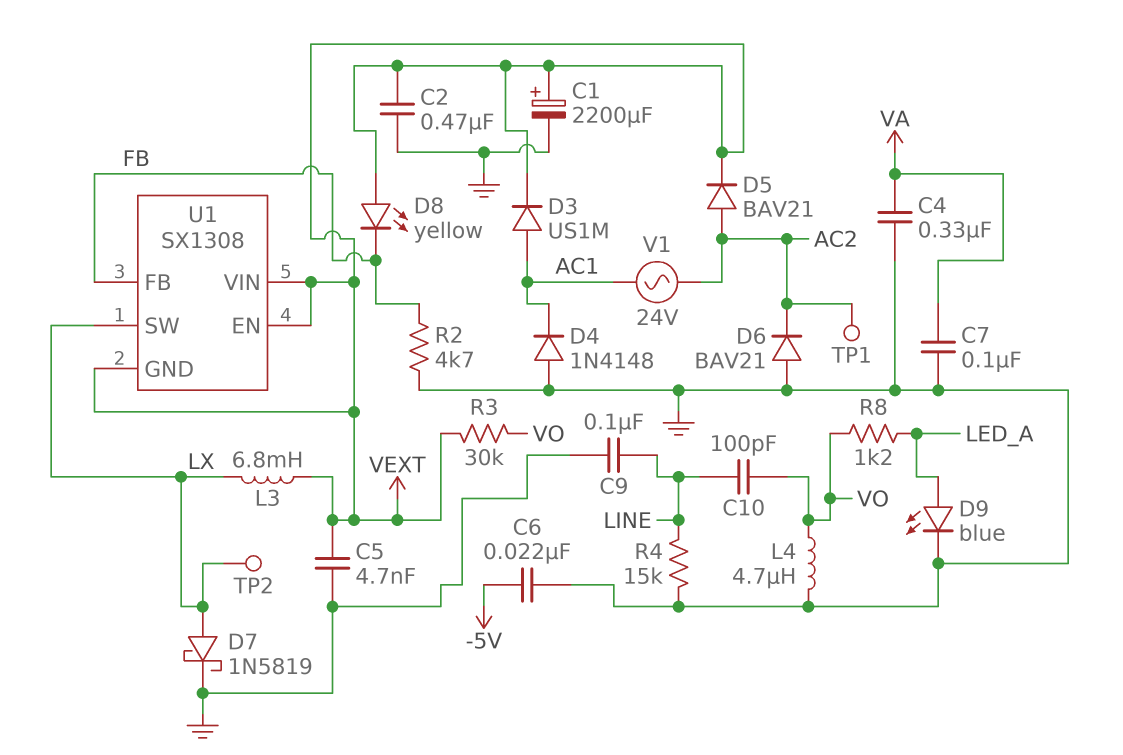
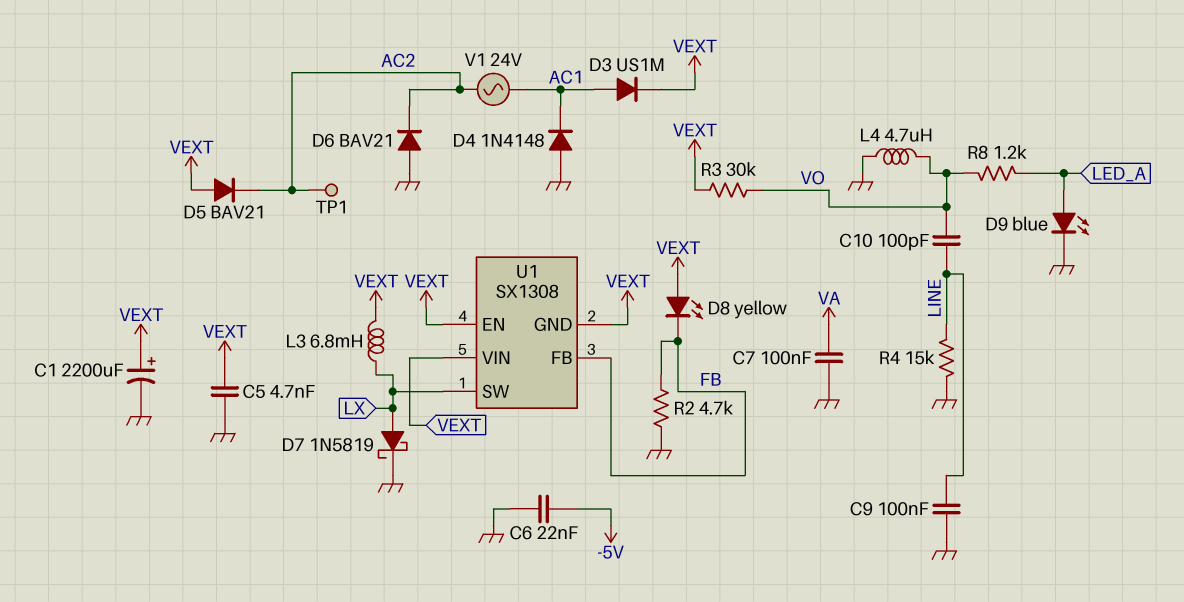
C2: 470nF (GND, VEXT) -> none
C4: 330nF (GND, VA) -> none
D5: diode BAV21 (A AC2, K VEXT) -> diode BAV21 (A VEXT, K AC2)
TP2: test point (LX) -> none

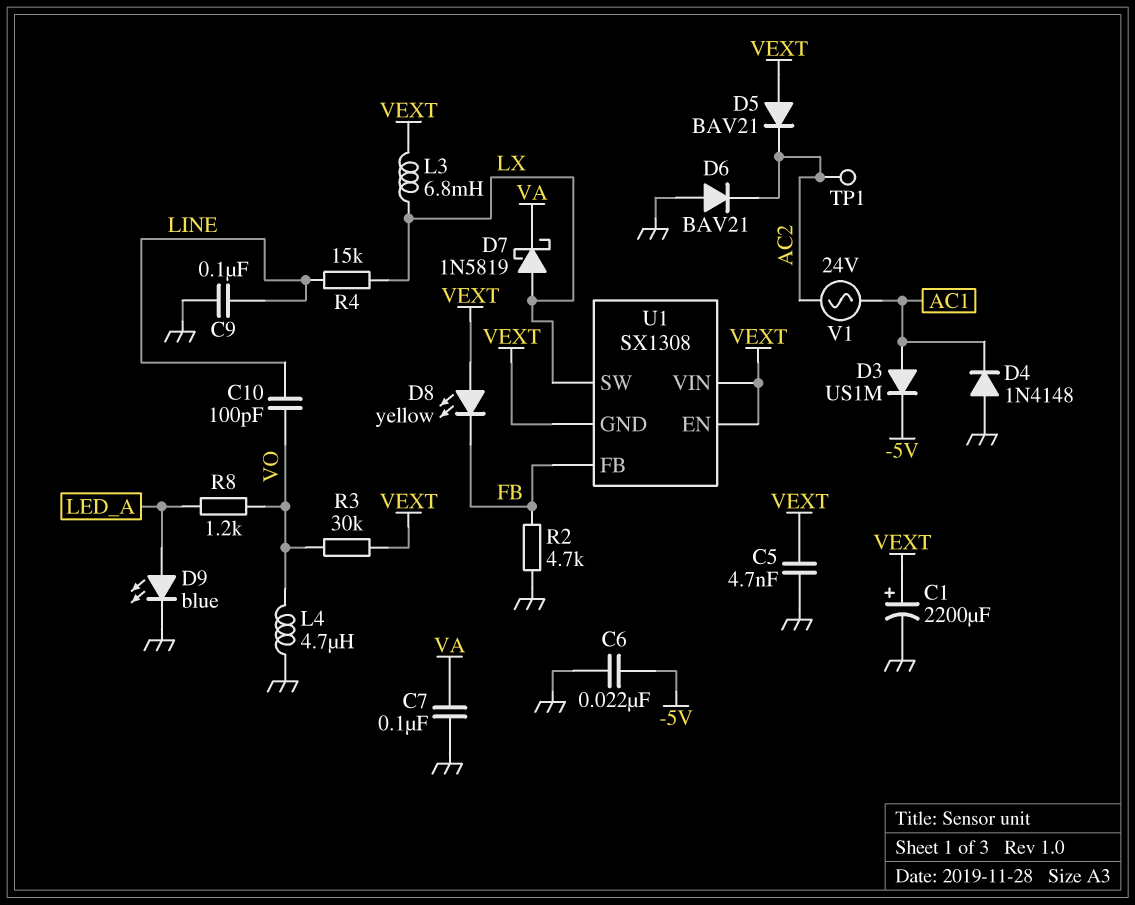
D3: diode US1M (A AC1, K VEXT) -> diode US1M (A AC1, K -5V)
D7: schottky 1N5819 (A LX, K GND) -> schottky 1N5819 (A LX, K VA)
R4: 15k (GND, LINE) -> 15k (LINE, LX)

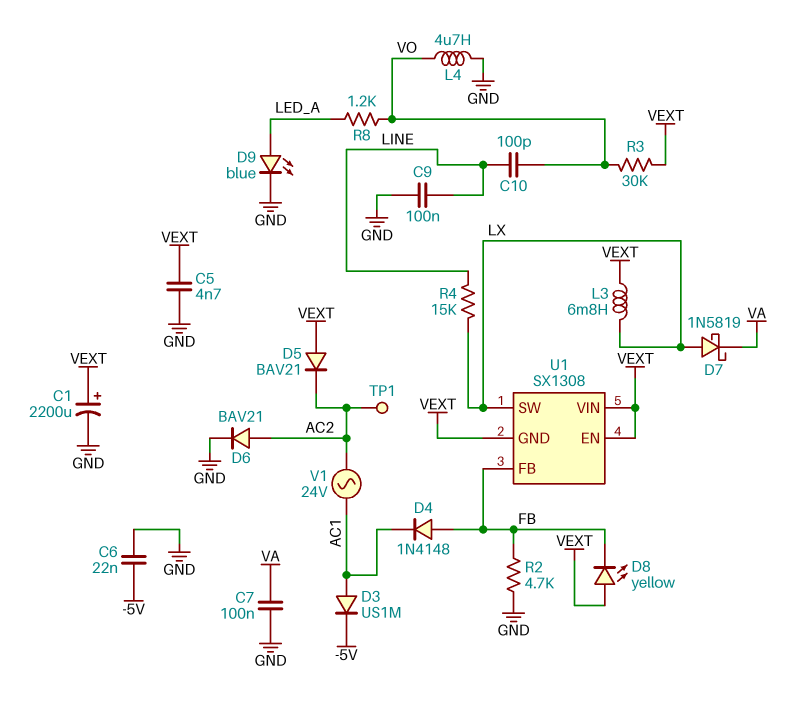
D4: diode 1N4148 (A GND, K AC1) -> diode 1N4148 (A FB, K AC1)
D6: diode BAV21 (A GND, K AC2) -> diode BAV21 (A AC2, K GND)

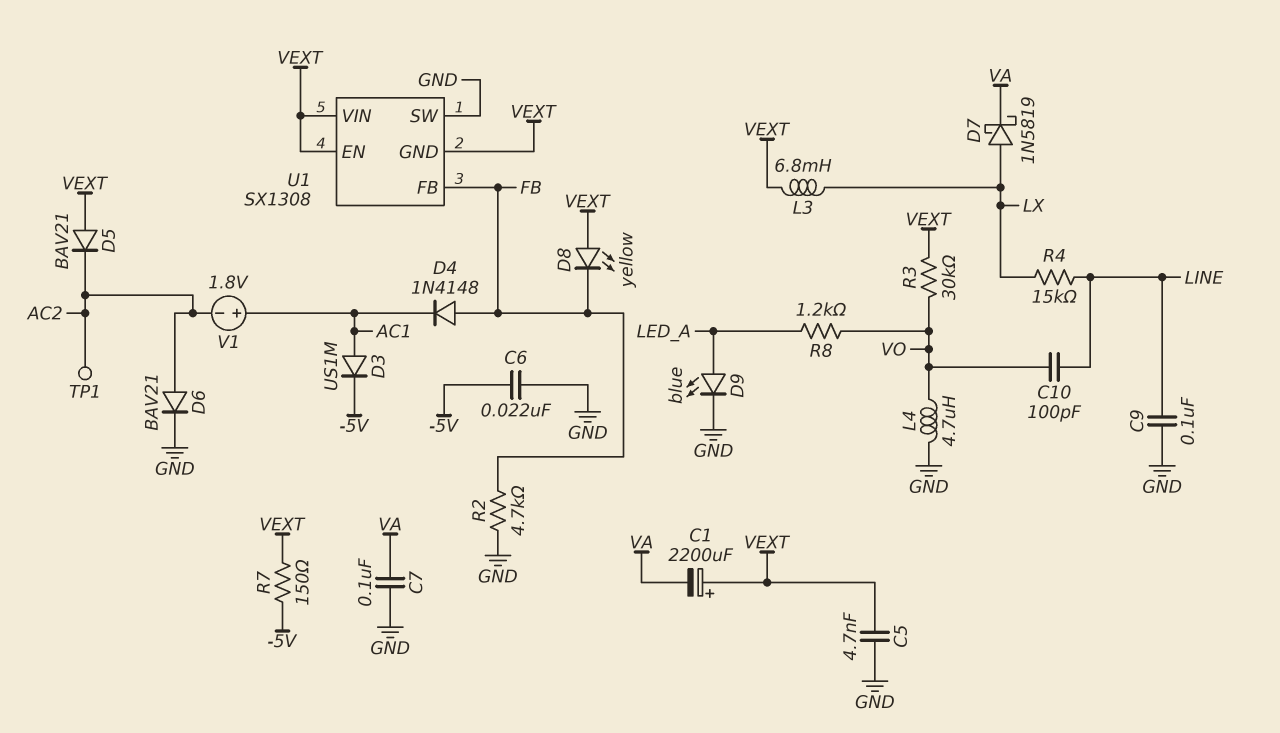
C1: 2200uF (plus VEXT, minus GND) -> 2200uF (plus VEXT, minus VA)
R7: none -> 150 (-5V, VEXT)
U1 pin SW: LX -> GND
V1: AC 24V (AC1, AC2) -> 1.8V (plus AC1, minus AC2)

